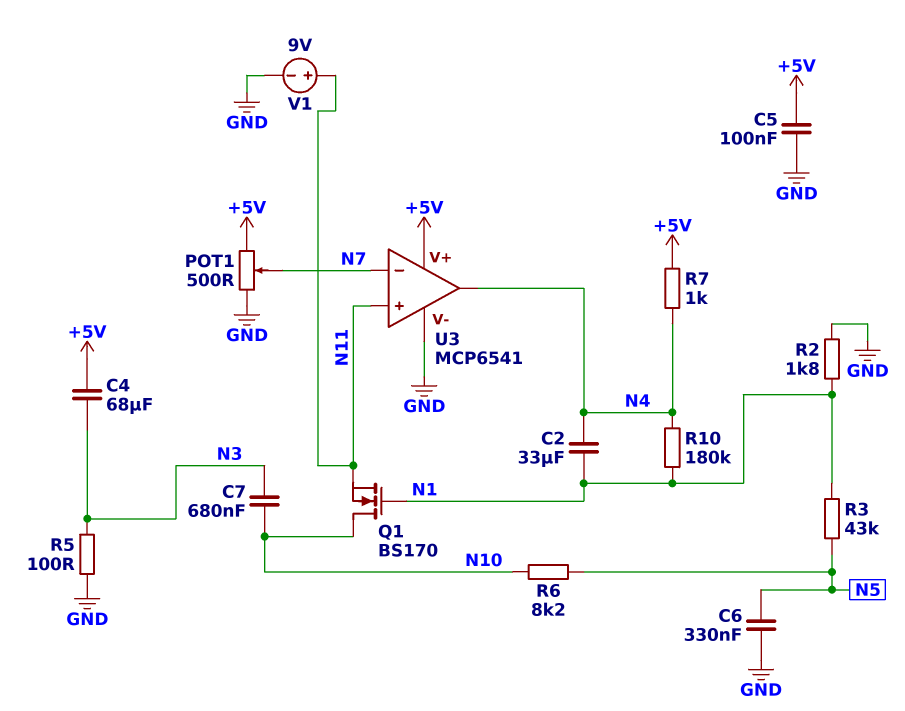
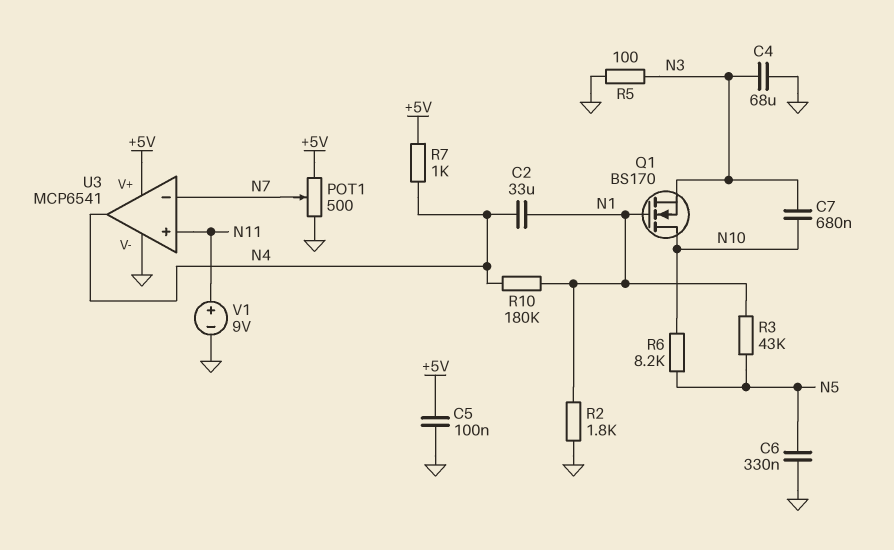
C4: 68uF (+5V, N3) -> 68uF (GND, N3)
Q1: NMOS BS170 (G N1, D N10, S N11) -> NMOS BS170 (G N1, D N10, S N3)

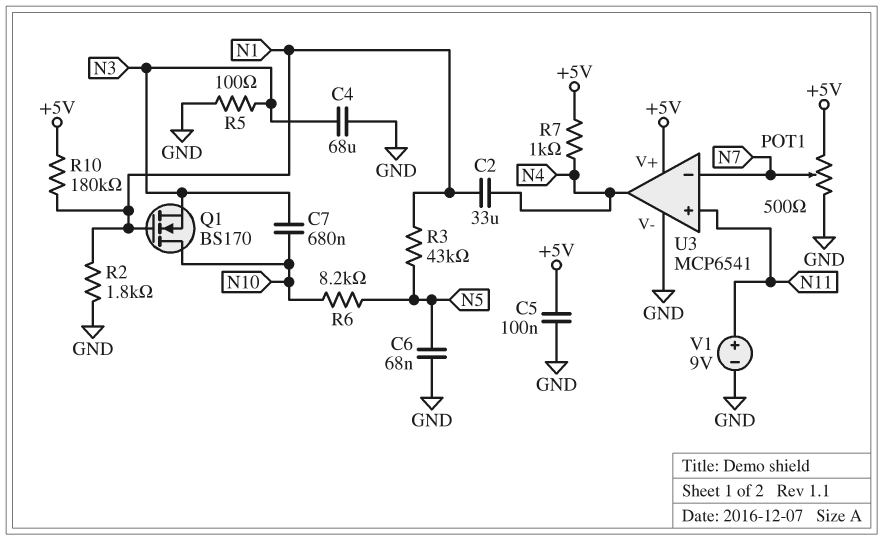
C6: 330nF (GND, N5) -> 68nF (GND, N5)
R10: 180k (N1, N4) -> 180k (+5V, N1)

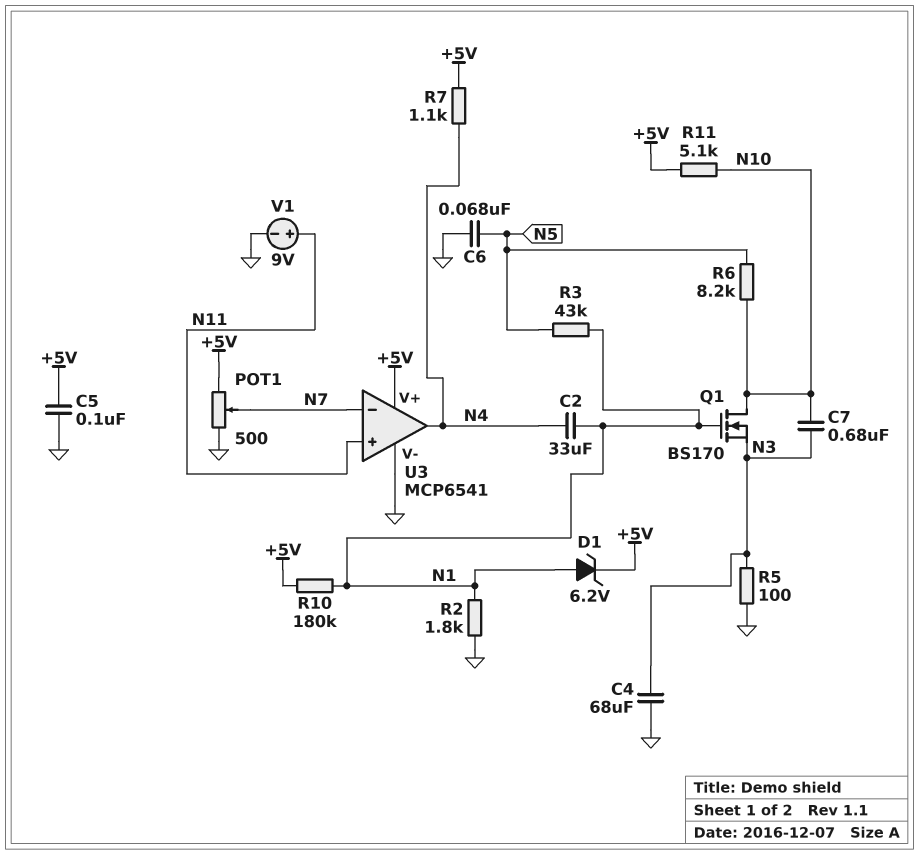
D1: none -> zener 6.2V (A N1, K +5V)
R7: 1k (+5V, N4) -> 1.1k (+5V, N4)
R11: none -> 5.1k (+5V, N10)

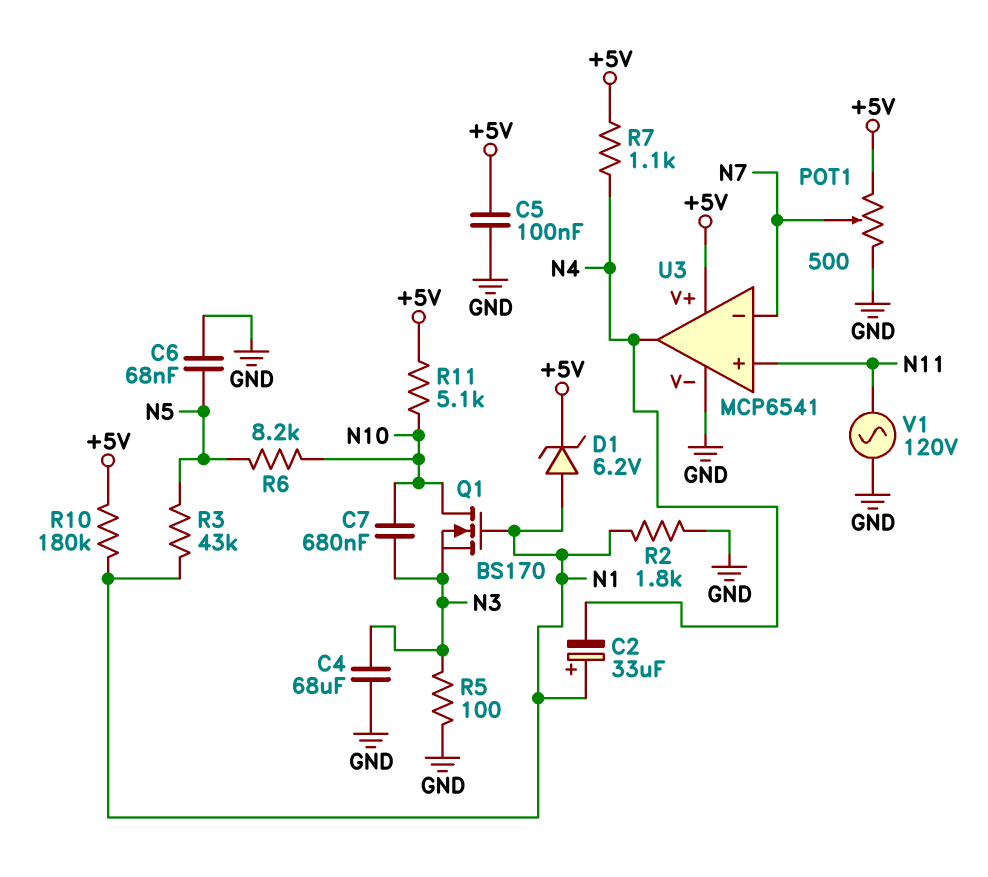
C2: 33uF (N1, N4) -> 33uF (plus N1, minus N4)
V1: 9V (plus N11, minus GND) -> AC 120V (GND, N11)

